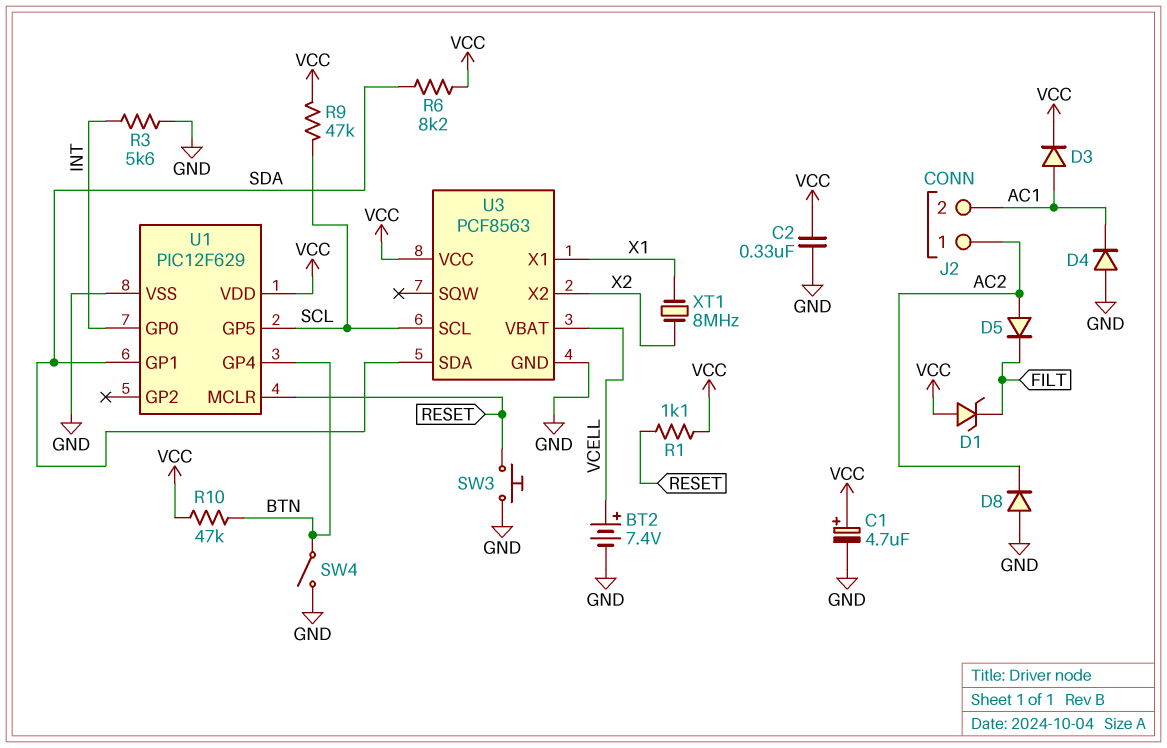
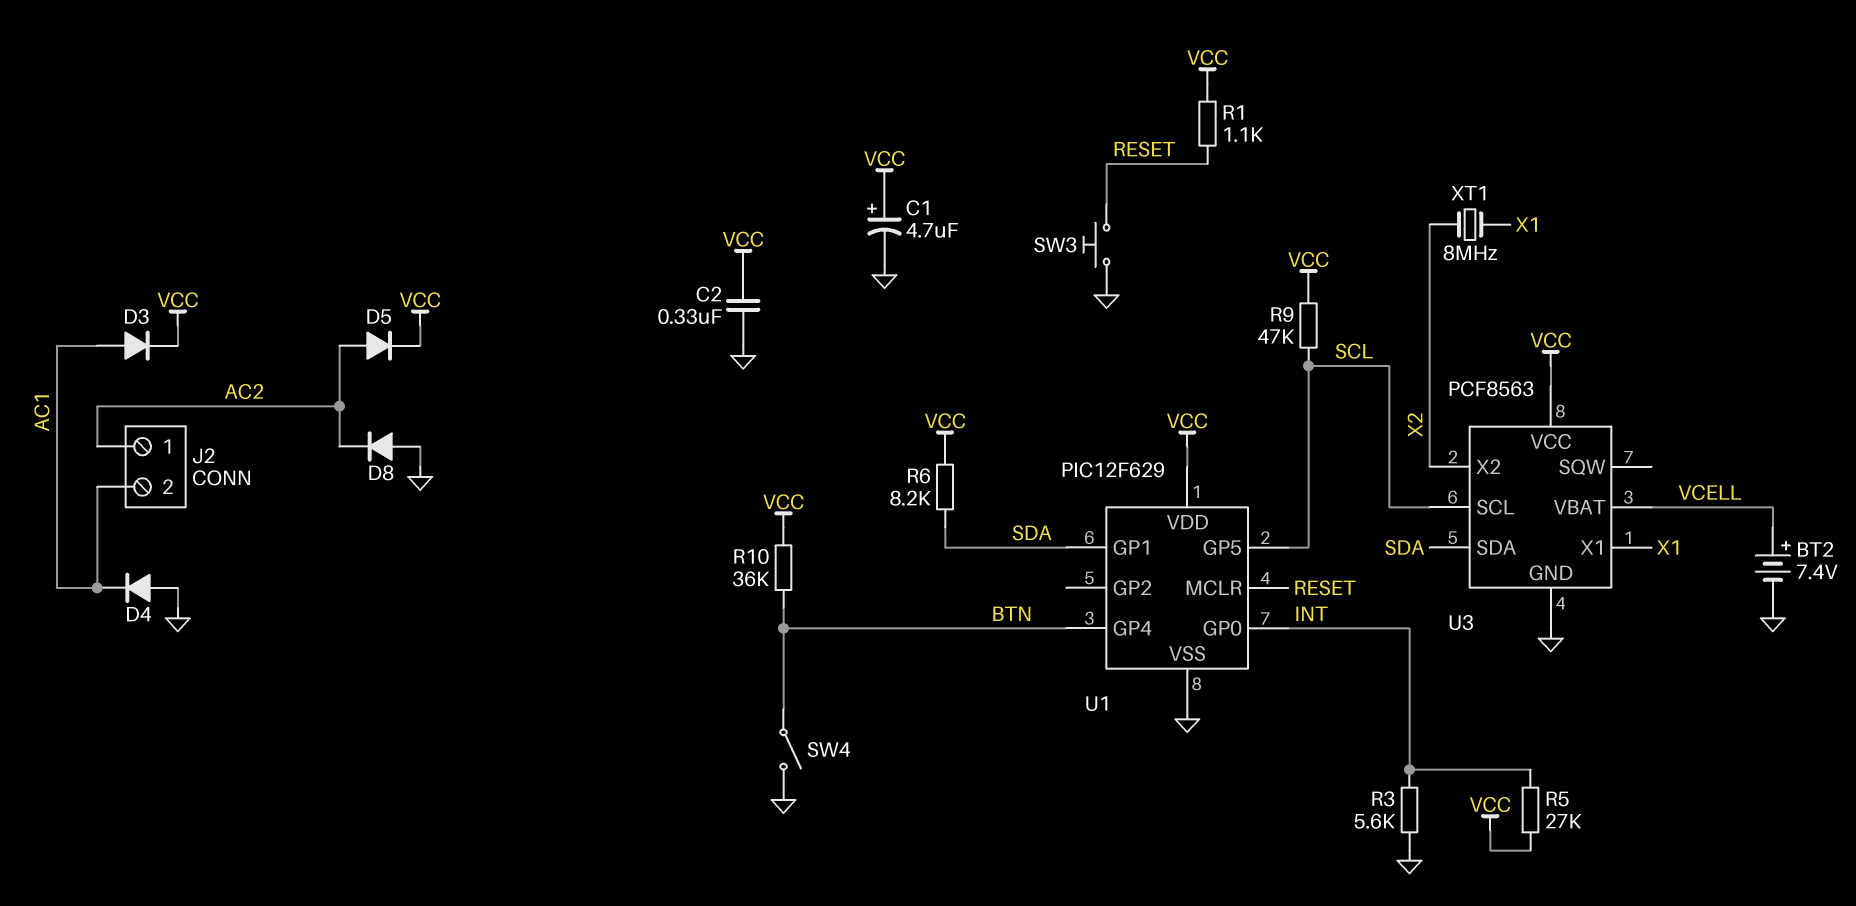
D1: zener (A VCC, K FILT) -> none
D5: diode (A AC2, K FILT) -> diode (A AC2, K VCC)
R5: none -> 27k (INT, VCC)
R10: 47k (BTN, VCC) -> 36k (BTN, VCC)

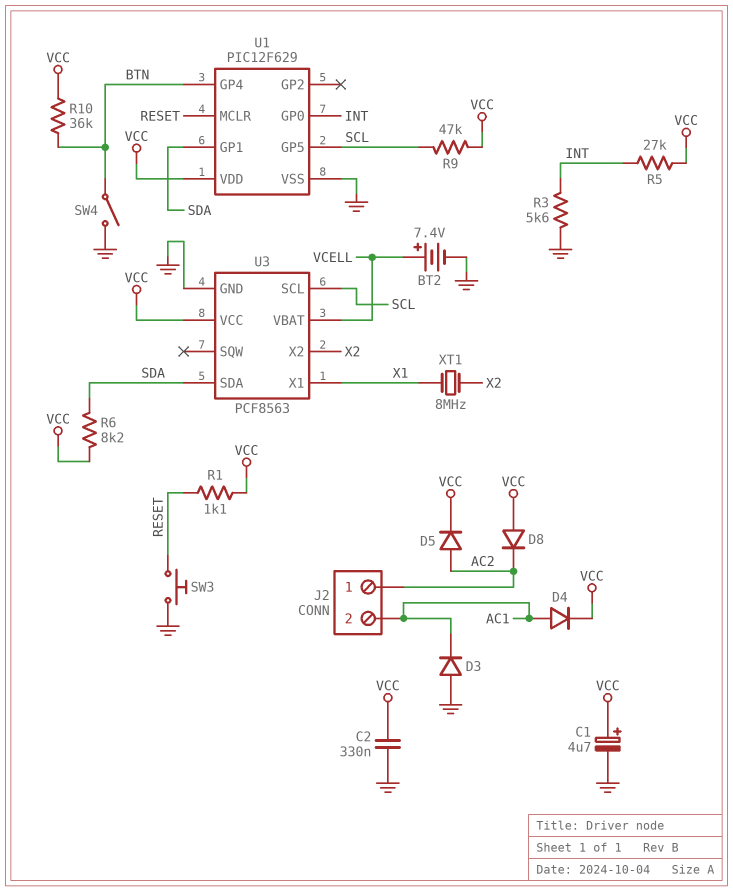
D3: diode (A AC1, K VCC) -> diode (A GND, K AC1)
D4: diode (A GND, K AC1) -> diode (A AC1, K VCC)
D8: diode (A GND, K AC2) -> diode (A VCC, K AC2)

